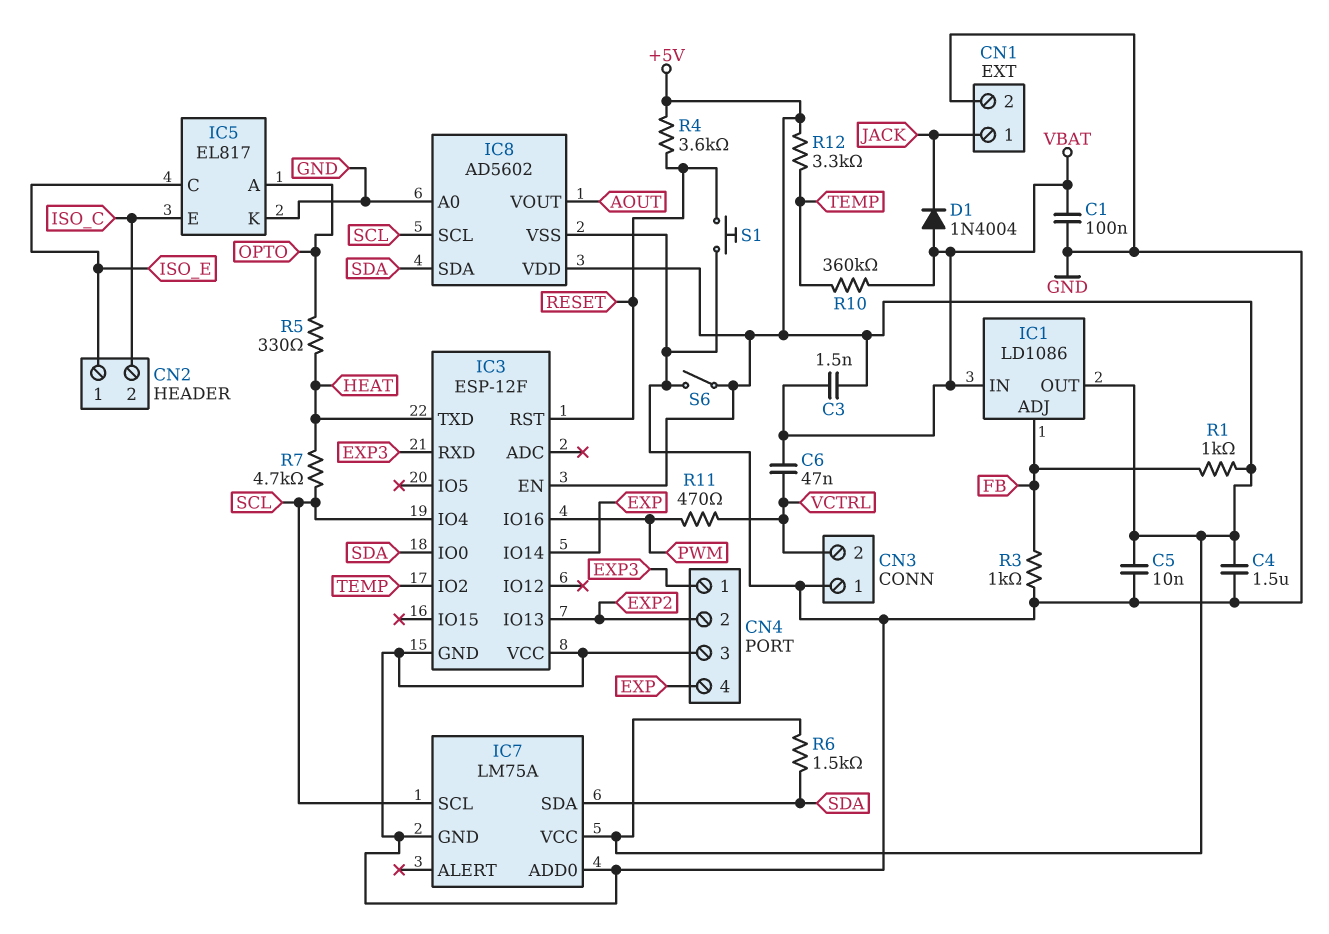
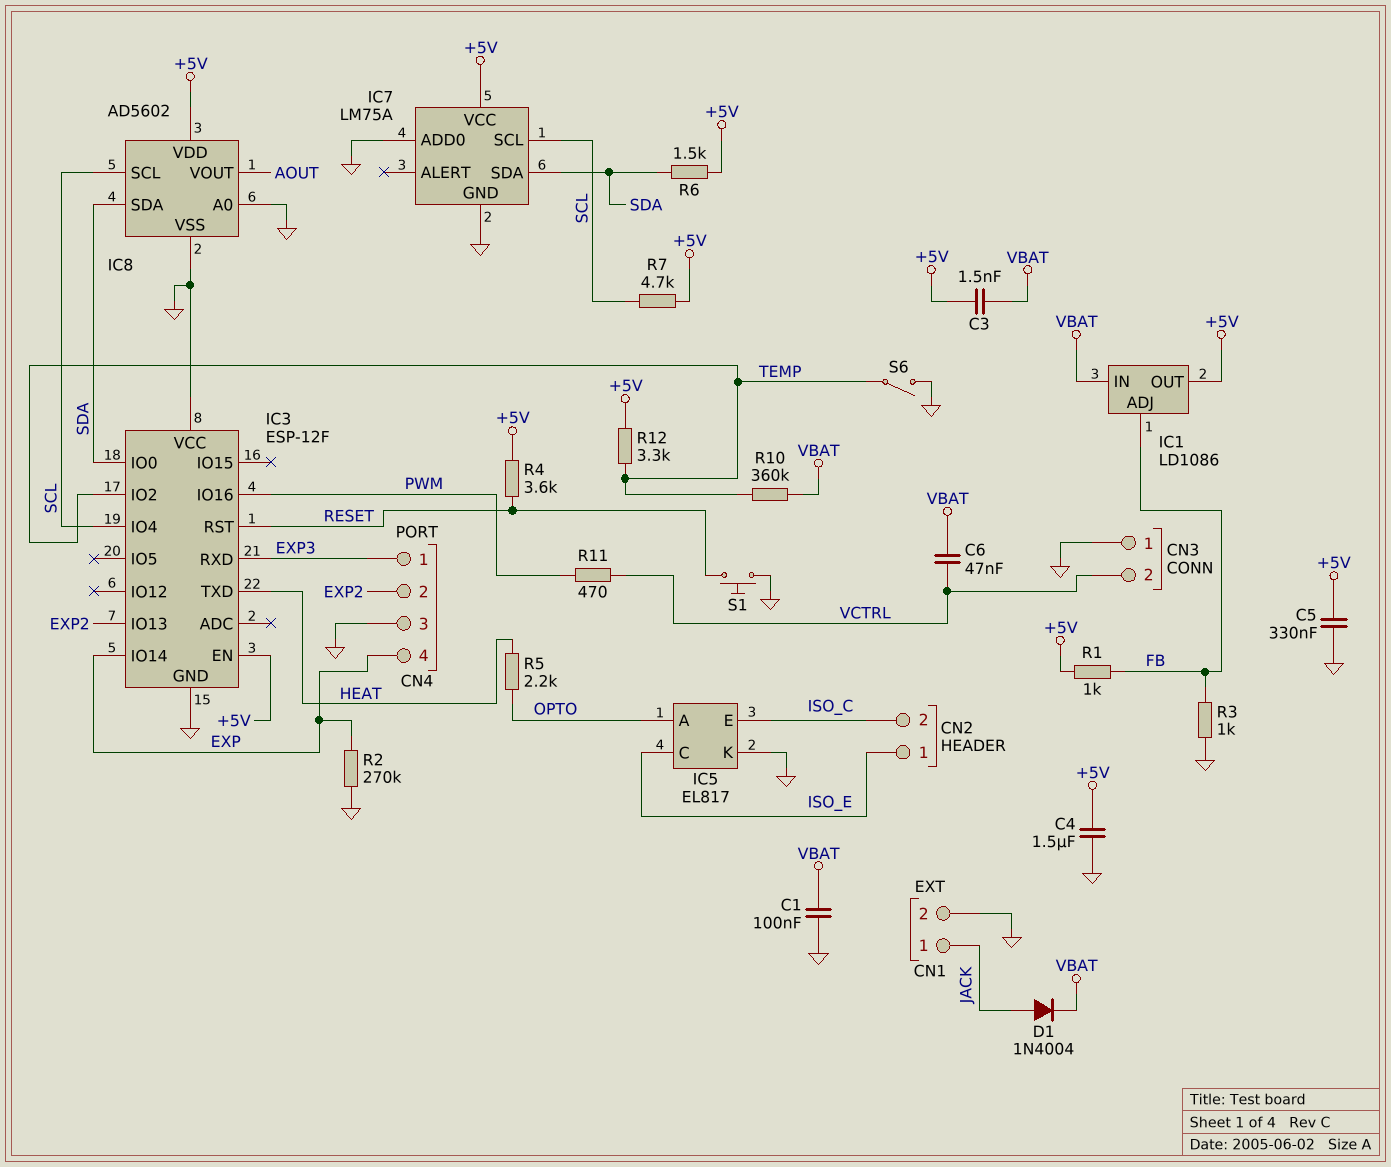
C5: 10nF (+5V, GND) -> 330nF (+5V, GND)
D1: diode 1N4004 (A VBAT, K JACK) -> diode 1N4004 (A JACK, K VBAT)
R2: none -> 270k (EXP, GND)
R5: 330 (HEAT, OPTO) -> 2.2k (HEAT, OPTO)
R7: 4.7k (HEAT, SCL) -> 4.7k (+5V, SCL)
S6: switch (+5V, GND) -> switch (GND, TEMP)

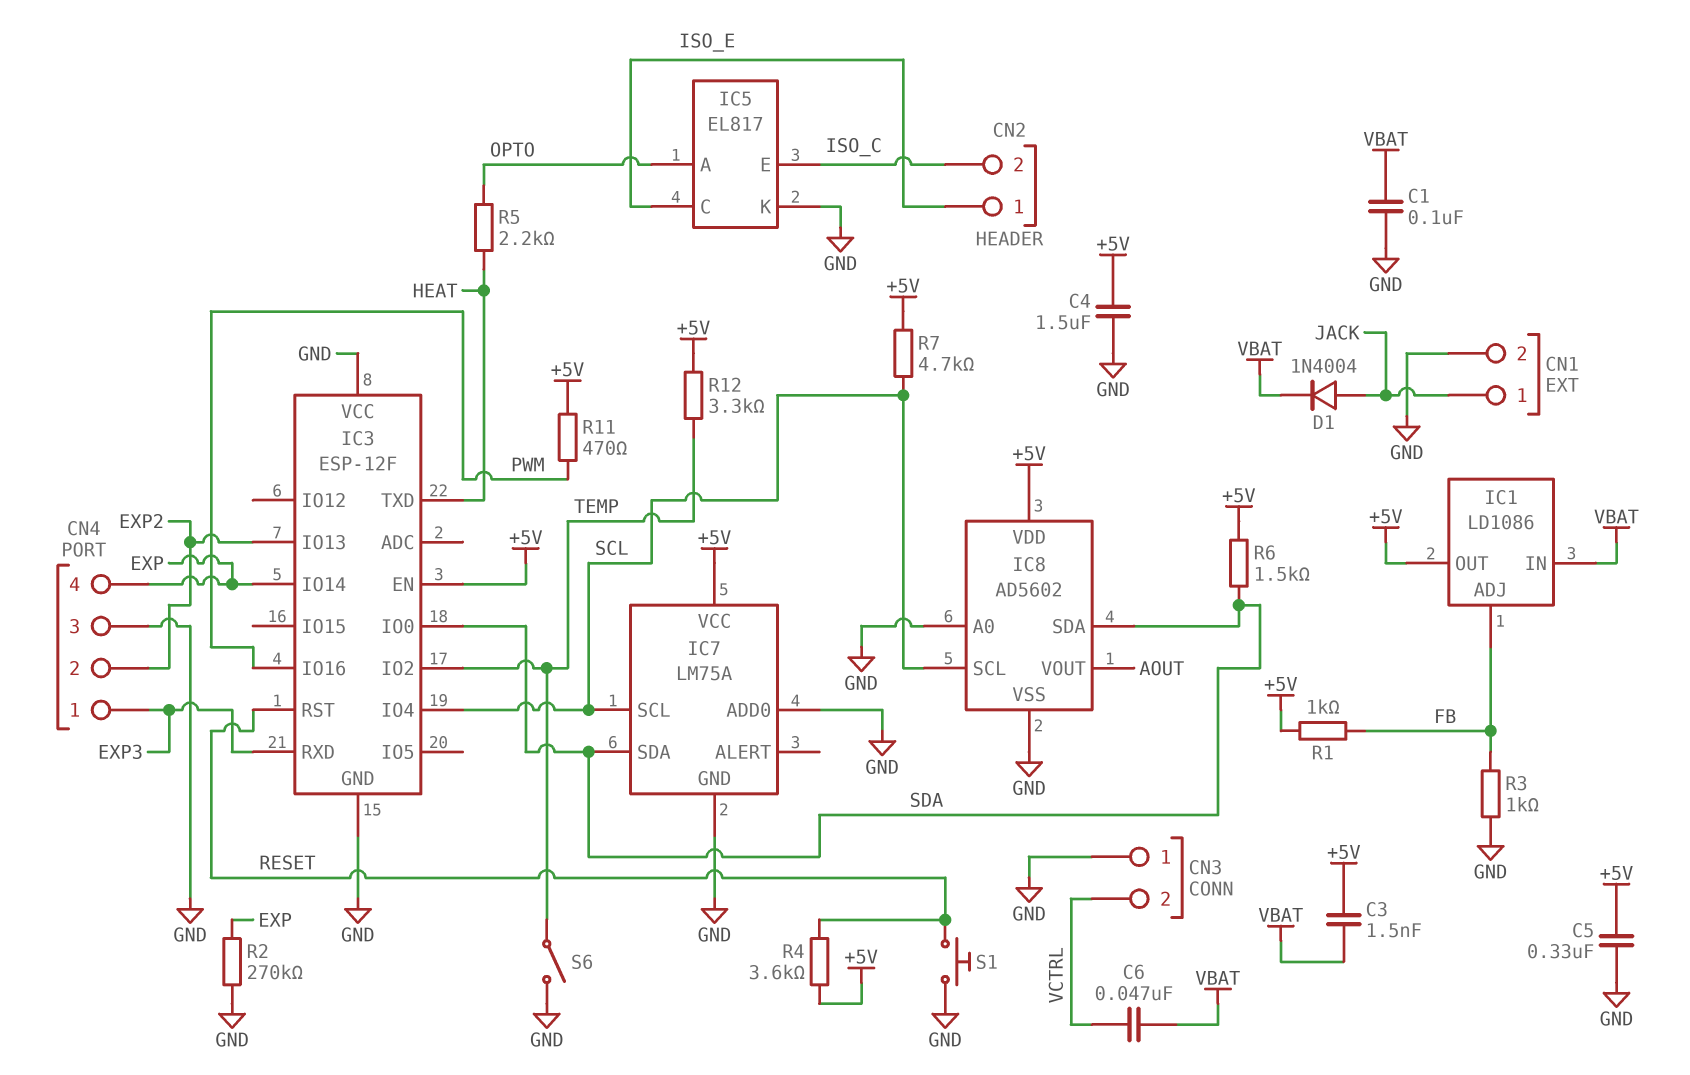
R10: 360k (TEMP, VBAT) -> none
R11: 470 (PWM, VCTRL) -> 470 (+5V, PWM)

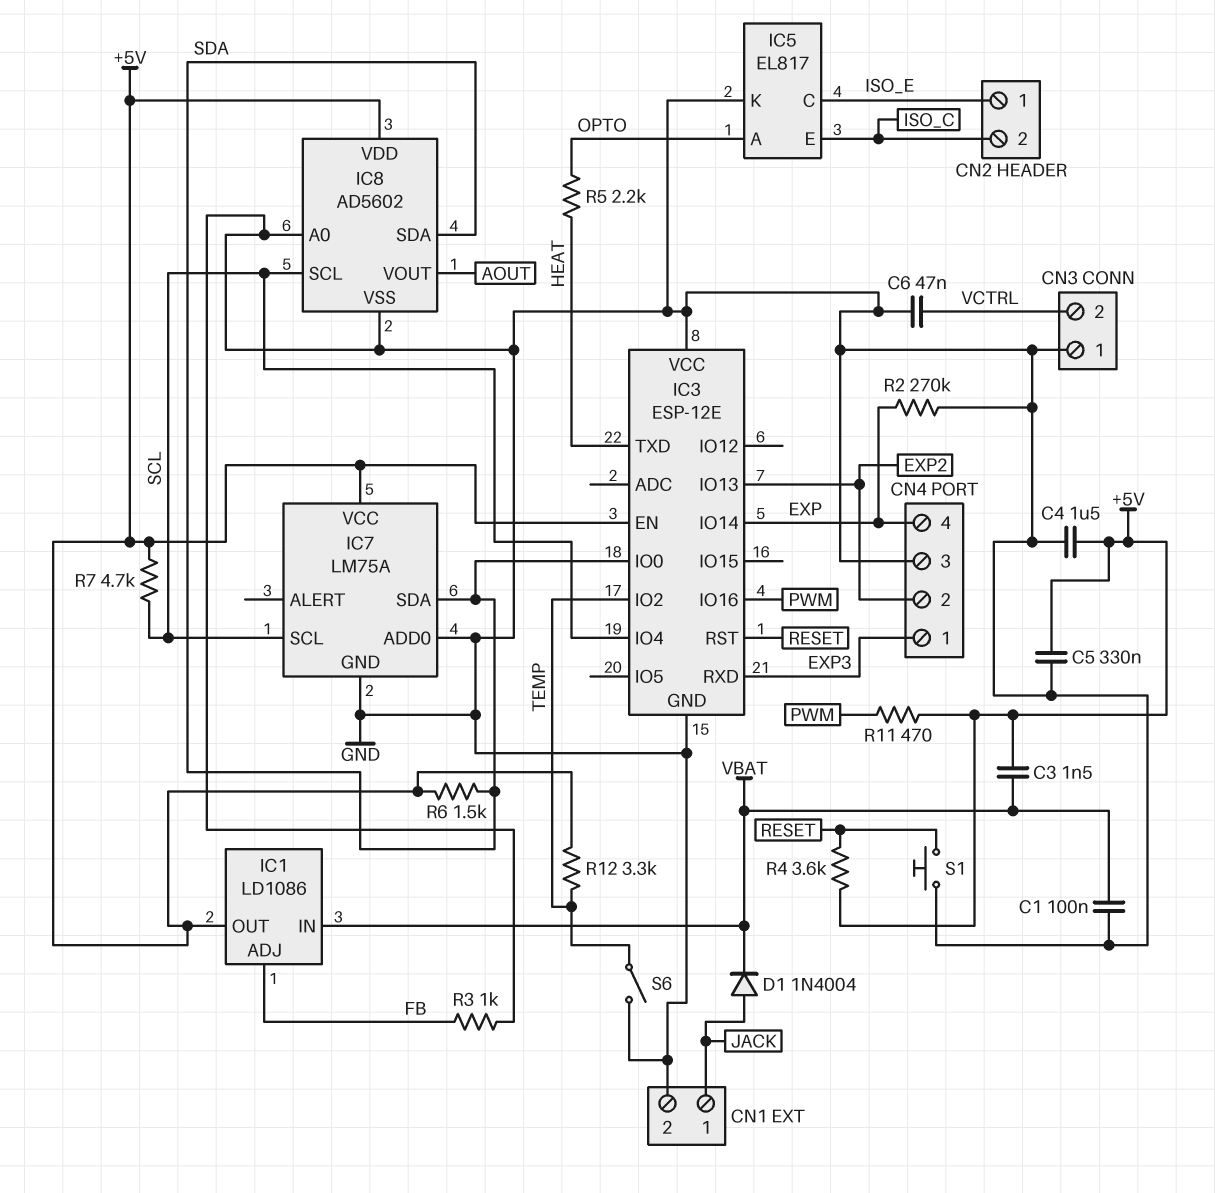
C6: 47nF (VBAT, VCTRL) -> 47nF (GND, VCTRL)
IC3: ESP-12F -> ESP-12E
R1: 1k (+5V, FB) -> none

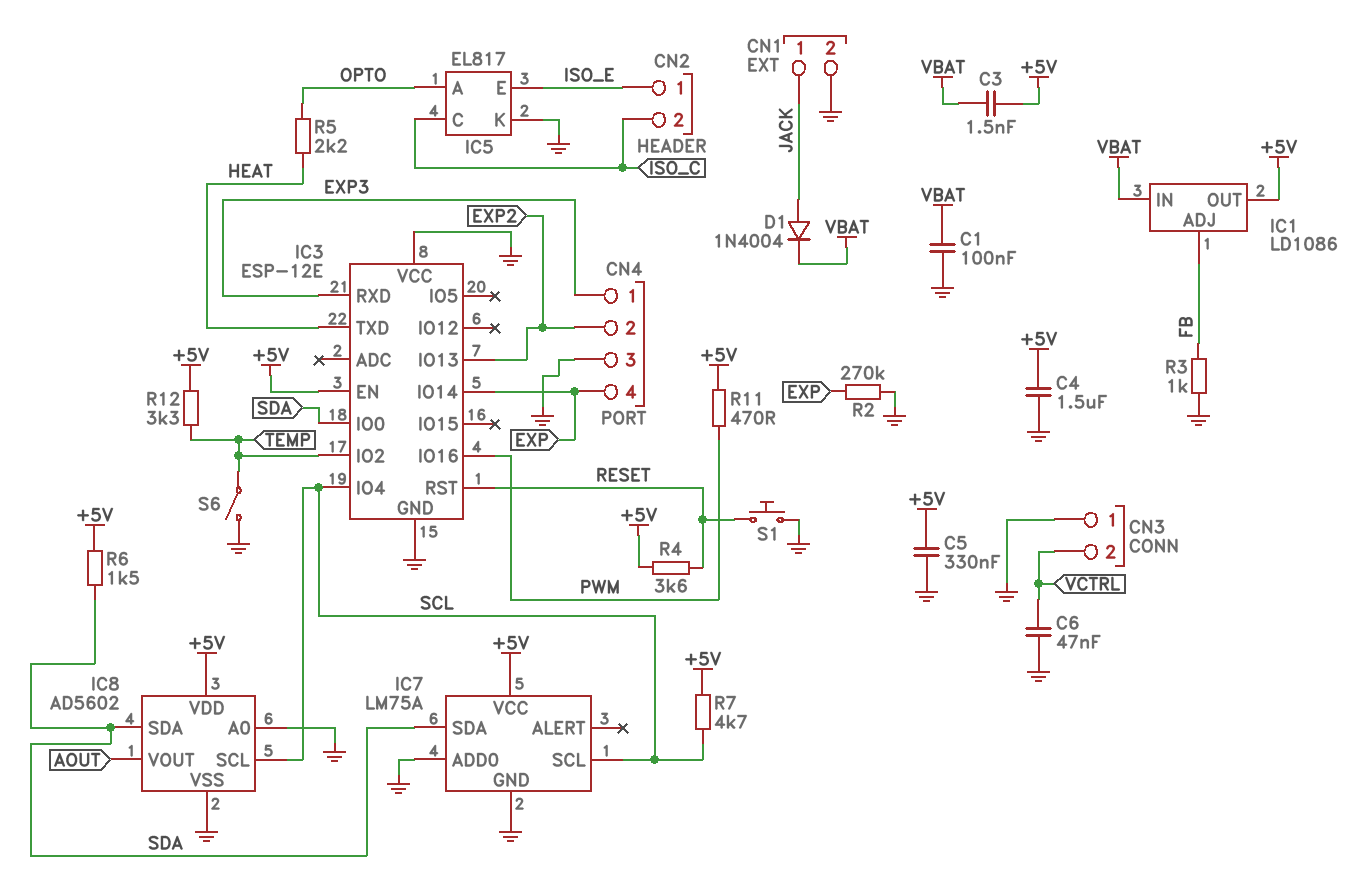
IC5 pin C: ISO_E -> ISO_C
IC5 pin E: ISO_C -> ISO_E

